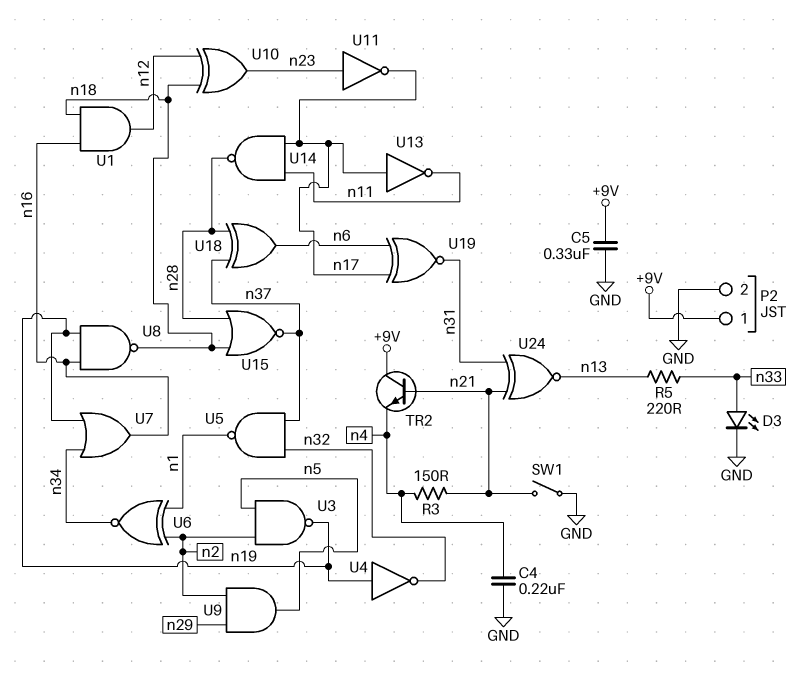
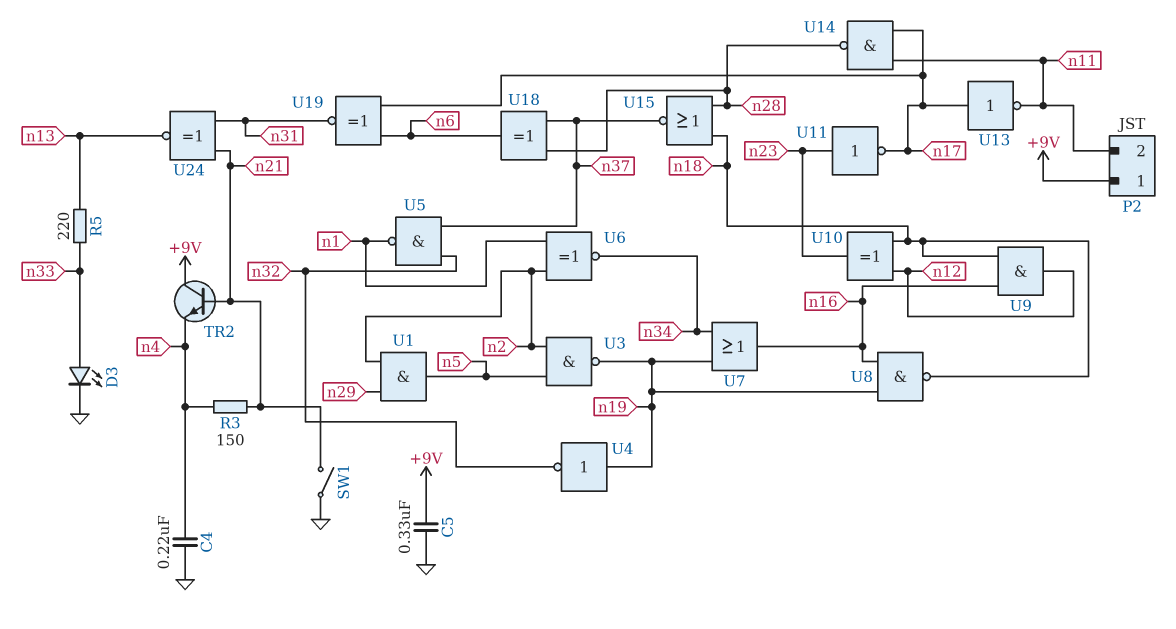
P2 pin 2: GND -> n11
U1: AND (in n16, in n18, out n12) -> AND (in n2, in n29, out n5)
U9: AND (in n2, in n29, out n5) -> AND (in n16, in n18, out n12)

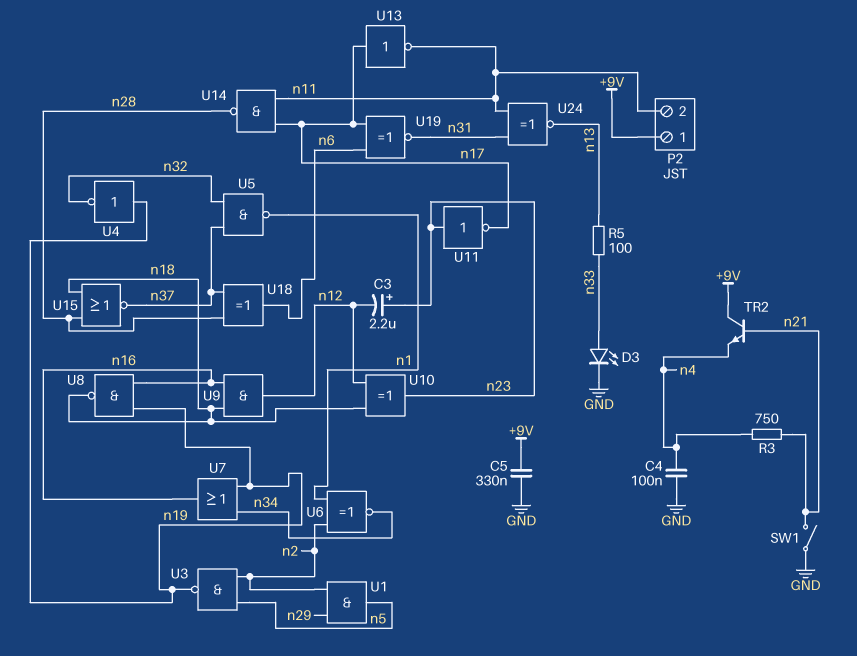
C3: none -> 2.2uF (plus n23, minus n12)
C4: 220nF (GND, n4) -> 100nF (GND, n4)
R3: 150 (n4, n21) -> 750 (n4, n21)
R5: 220 (n13, n33) -> 100 (n13, n33)
U24: XNOR (in n21, in n31, out n13) -> XNOR (in n11, in n31, out n13)

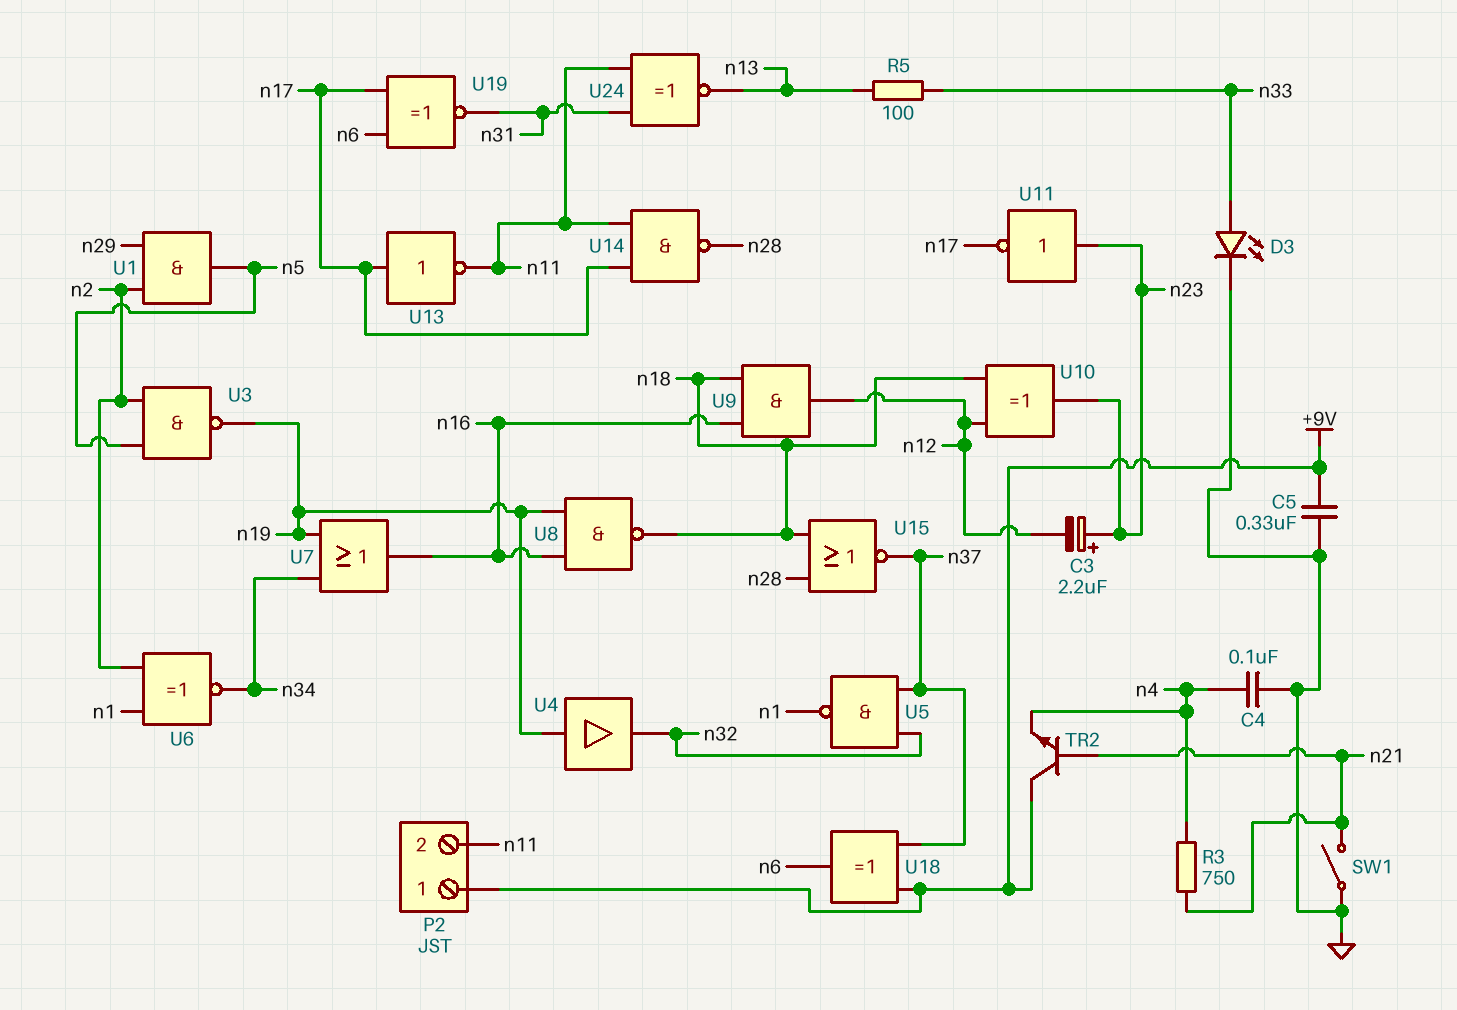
U4: NOT (in n19, out n32) -> buffer (in n19, out n32)
U18: XOR (in n28, in n37, out n6) -> XOR (in +9V, in n37, out n6)

